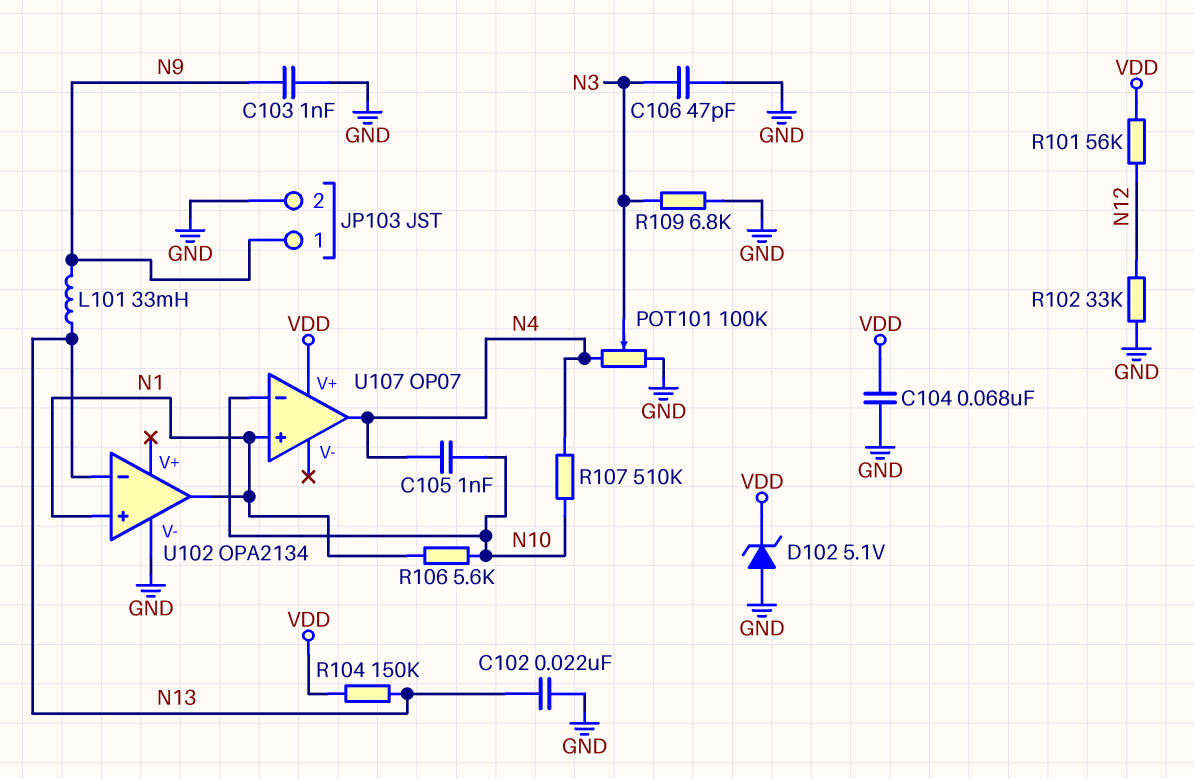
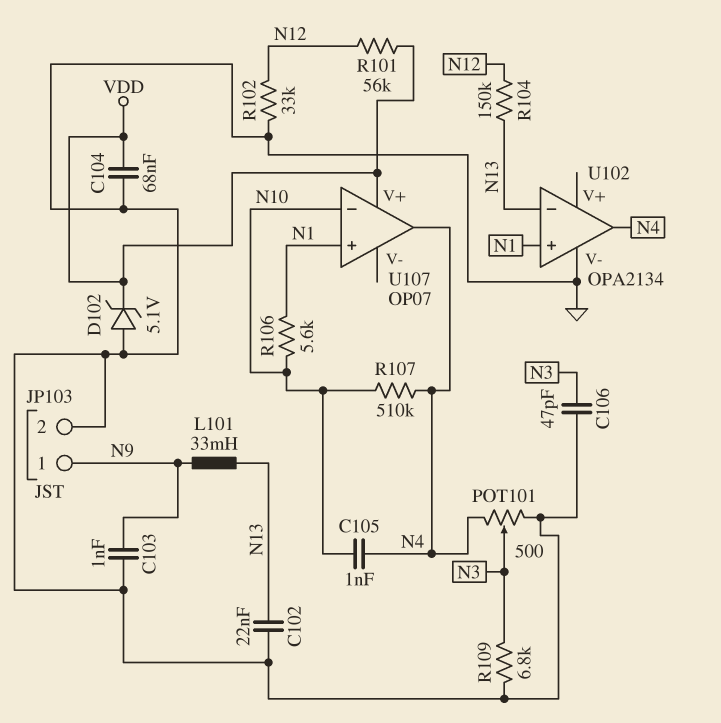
POT101: 100k (GND, N4, wiper N3) -> 500 (GND, N4, wiper N3)
R104: 150k (N13, VDD) -> 150k (N12, N13)
U102 pin out: N1 -> N4

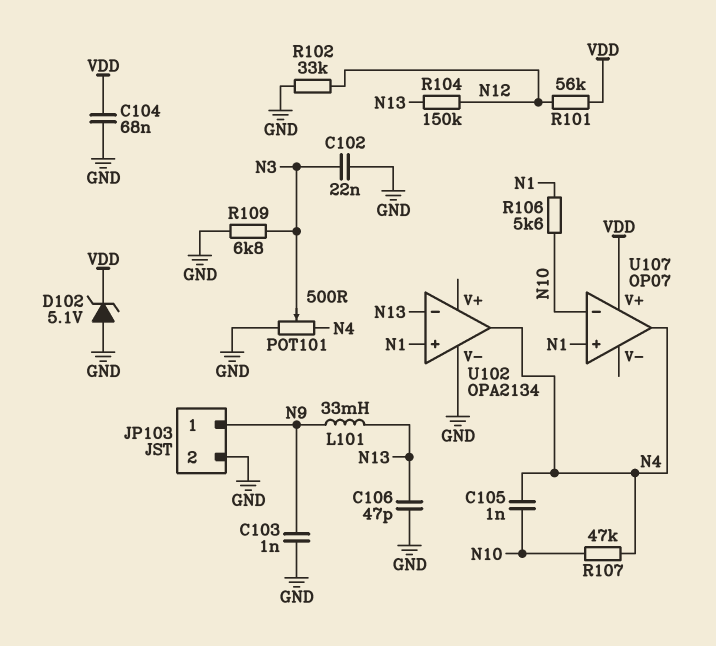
C102: 22nF (GND, N13) -> 22nF (GND, N3)
C106: 47pF (GND, N3) -> 47pF (GND, N13)
R107: 510k (N4, N10) -> 47k (N4, N10)

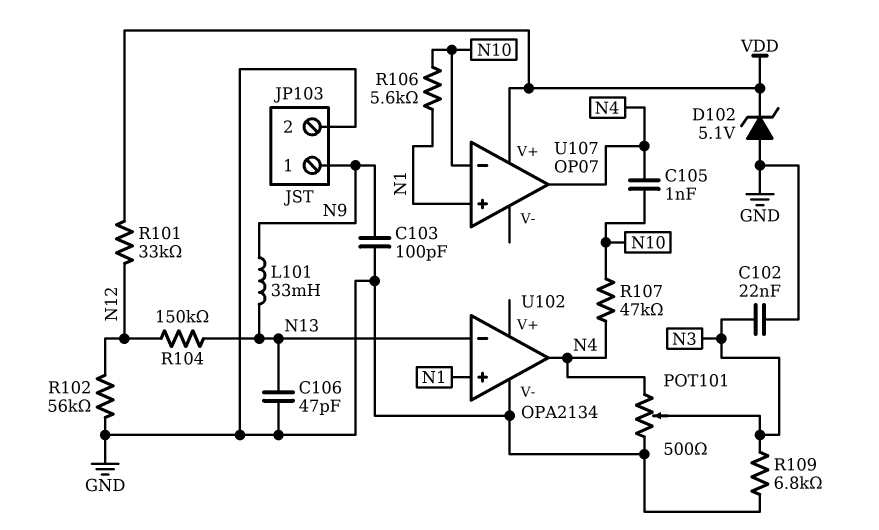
C103: 1nF (GND, N9) -> 100pF (GND, N9)
C104: 68nF (GND, VDD) -> none
R101: 56k (N12, VDD) -> 33k (N12, VDD)
R102: 33k (GND, N12) -> 56k (GND, N12)

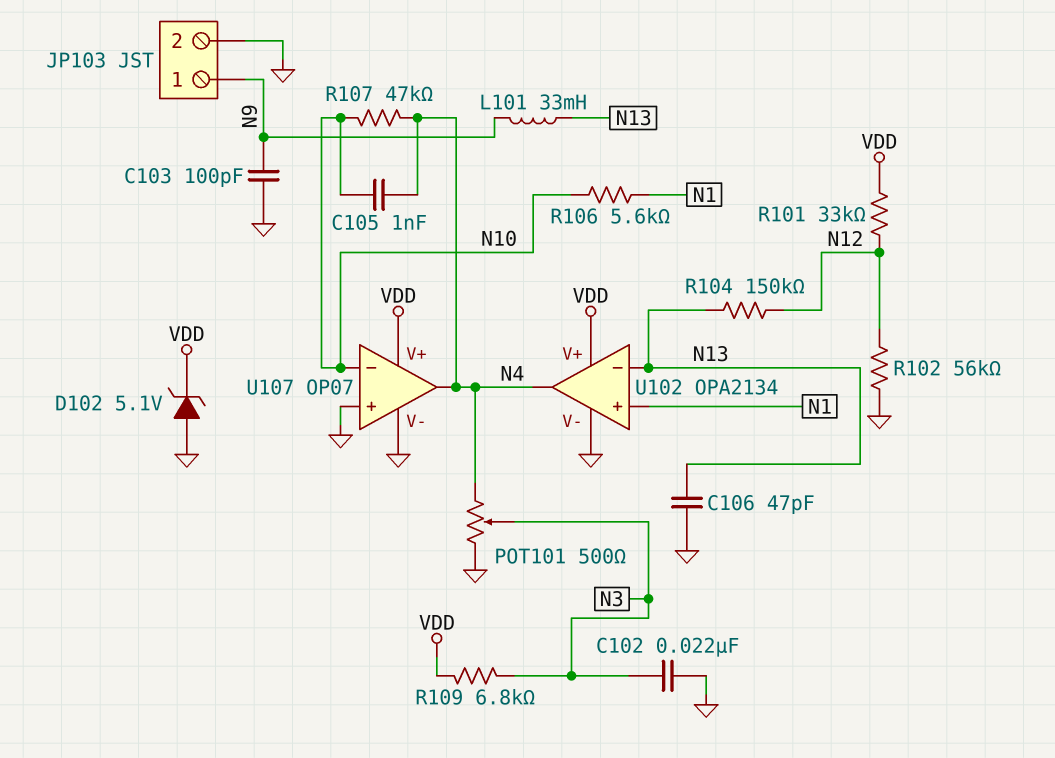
R109: 6.8k (GND, N3) -> 6.8k (N3, VDD)
U102 pin V+: none -> VDD
U107 pin V-: none -> GND
U107 pin in+: N1 -> GND

